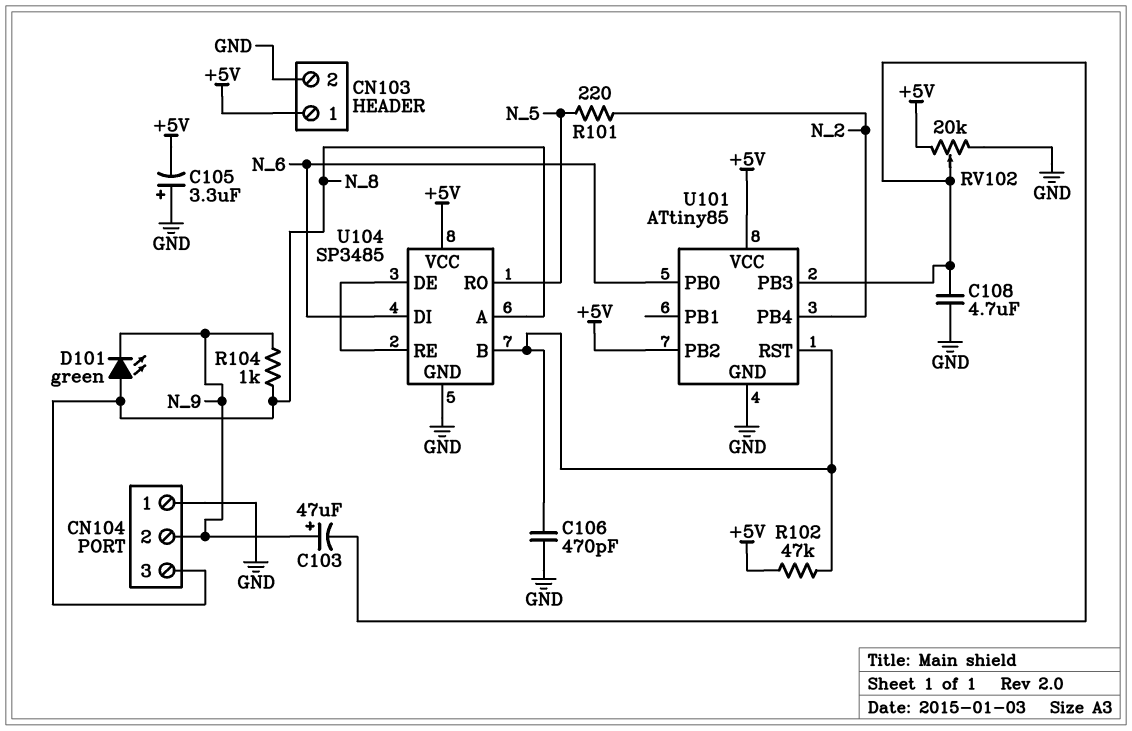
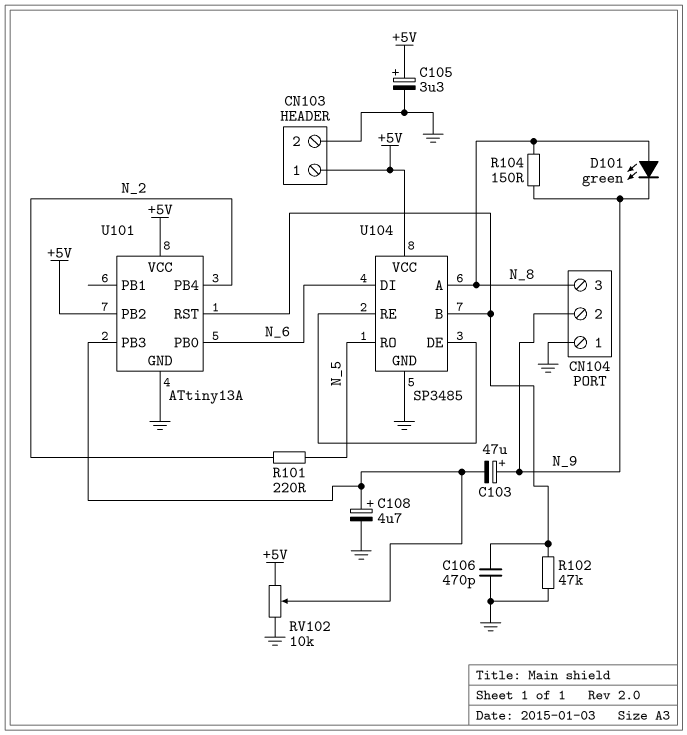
C105: 3.3uF (plus GND, minus +5V) -> 3.3uF (plus +5V, minus GND)
C108: 4.7uF (GND, U101/PB3) -> 4.7uF (plus U101/PB3, minus GND)
R102: 47k (+5V, U101/RST) -> 47k (GND, U101/RST)
R104: 1k (N_8, N_9) -> 150 (N_8, N_9)
RV102: 20k (+5V, GND, wiper U101/PB3) -> 10k (+5V, GND, wiper U101/PB3)
U101: ATtiny85 -> ATtiny13A

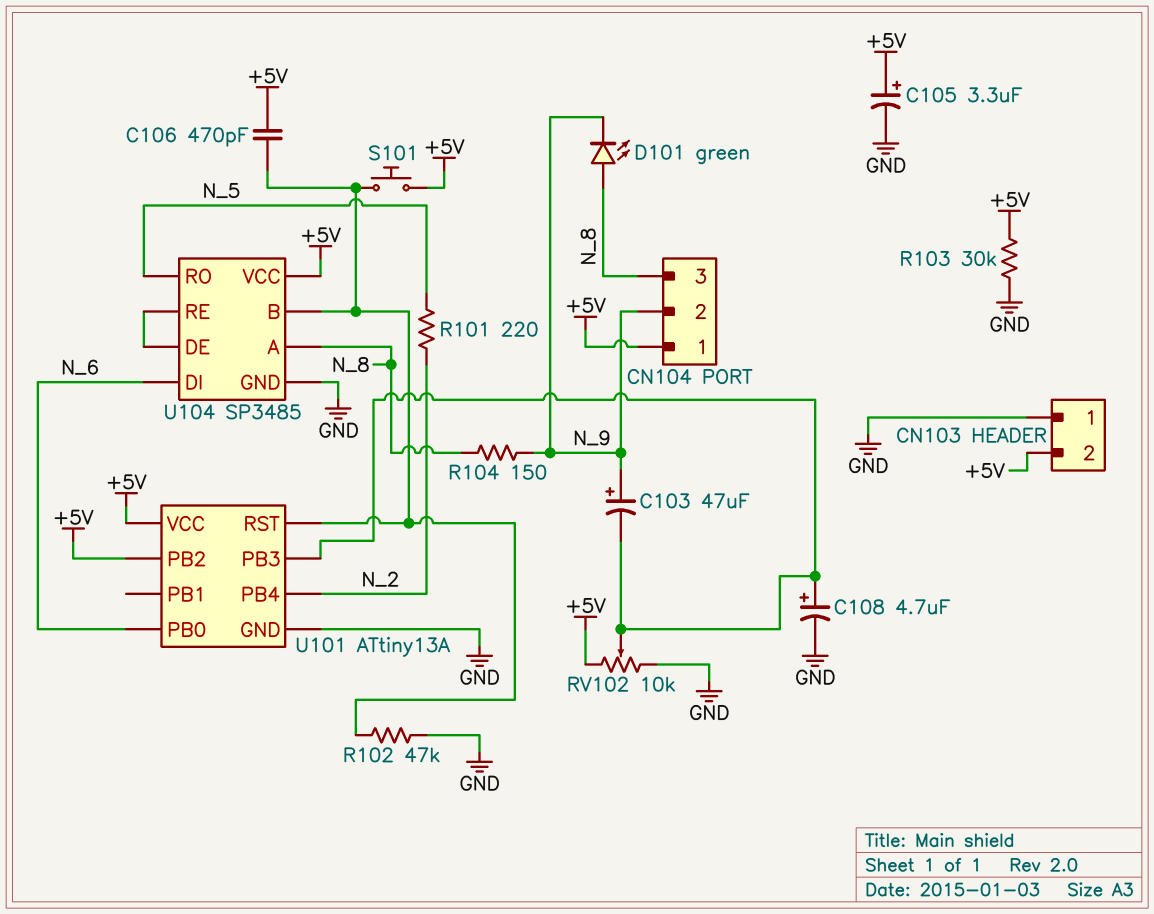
C106: 470pF (GND, U101/RST) -> 470pF (+5V, U101/RST)
CN103 pin 1: +5V -> GND
CN103 pin 2: GND -> +5V
CN104 pin 1: GND -> +5V
R103: none -> 30k (+5V, GND)
S101: none -> button (+5V, U101/RST)

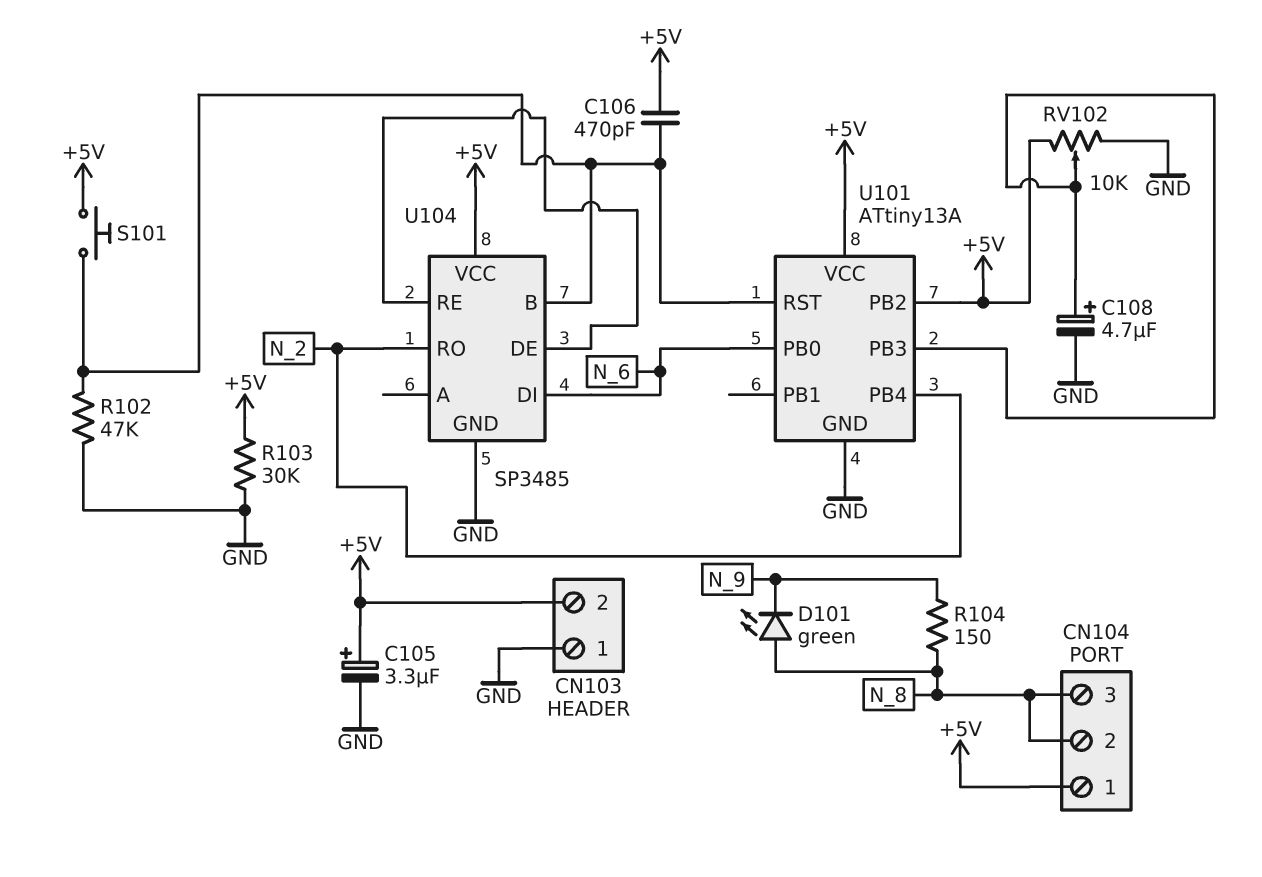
C103: 47uF (plus N_9, minus U101/PB3) -> none
CN104 pin 2: N_9 -> N_8
R101: 220 (N_2, N_5) -> none
U104 pin A: N_8 -> none
U104 pin RO: N_5 -> N_2

